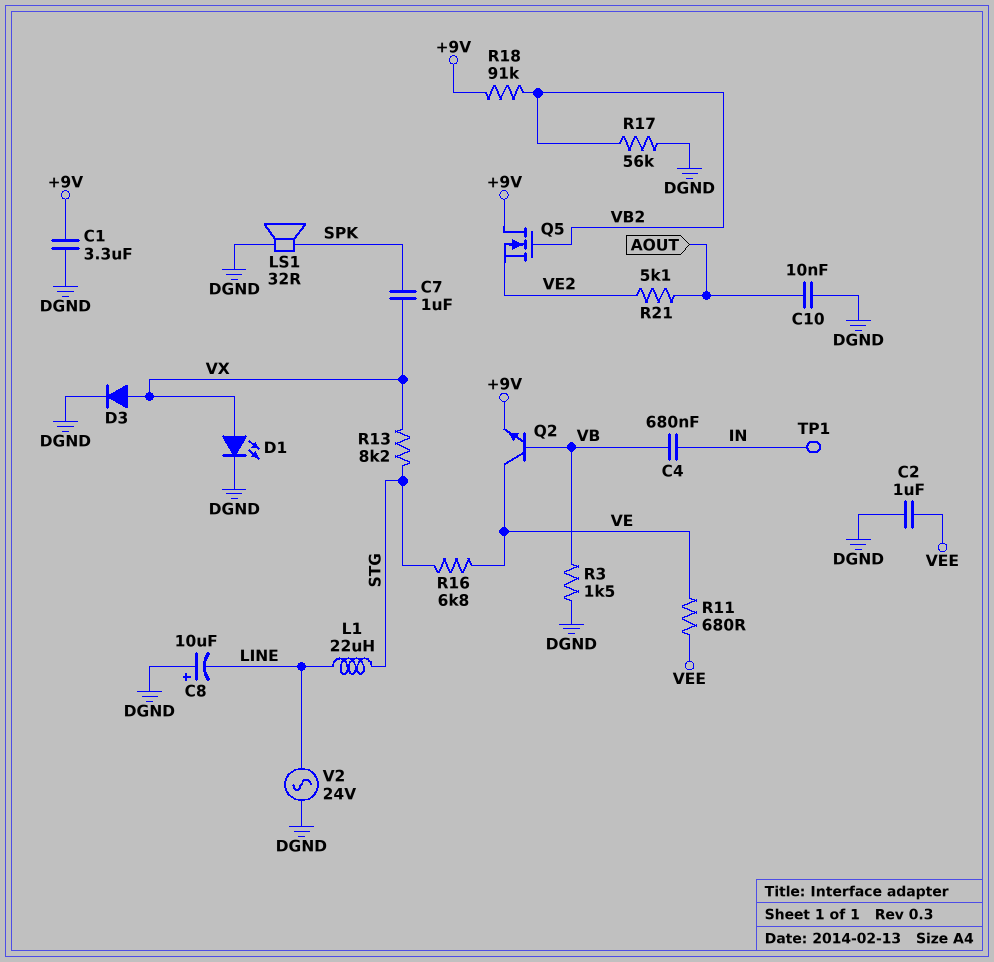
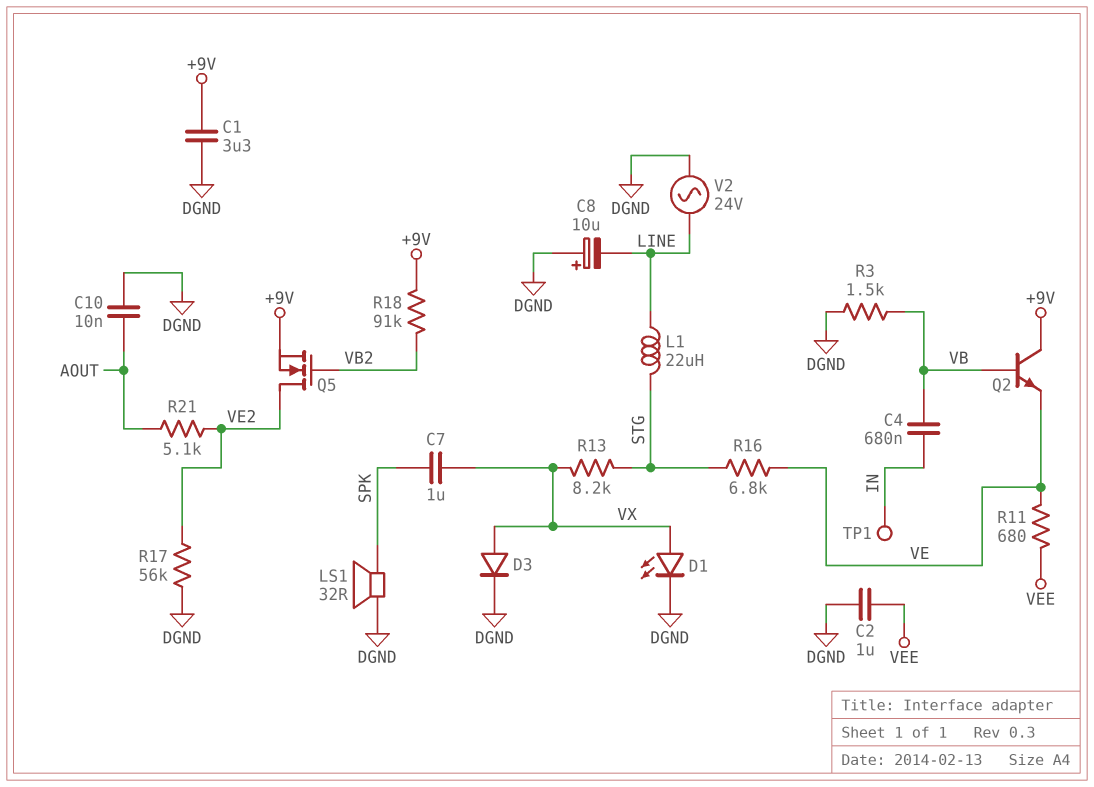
Q2: NPN (B VB, C VE, E +9V) -> NPN (B VB, C +9V, E VE)
Q5: NMOS (G VB2, D +9V, S VE2) -> NMOS (G VB2, D VE2, S +9V)
R17: 56k (DGND, VB2) -> 56k (DGND, VE2)

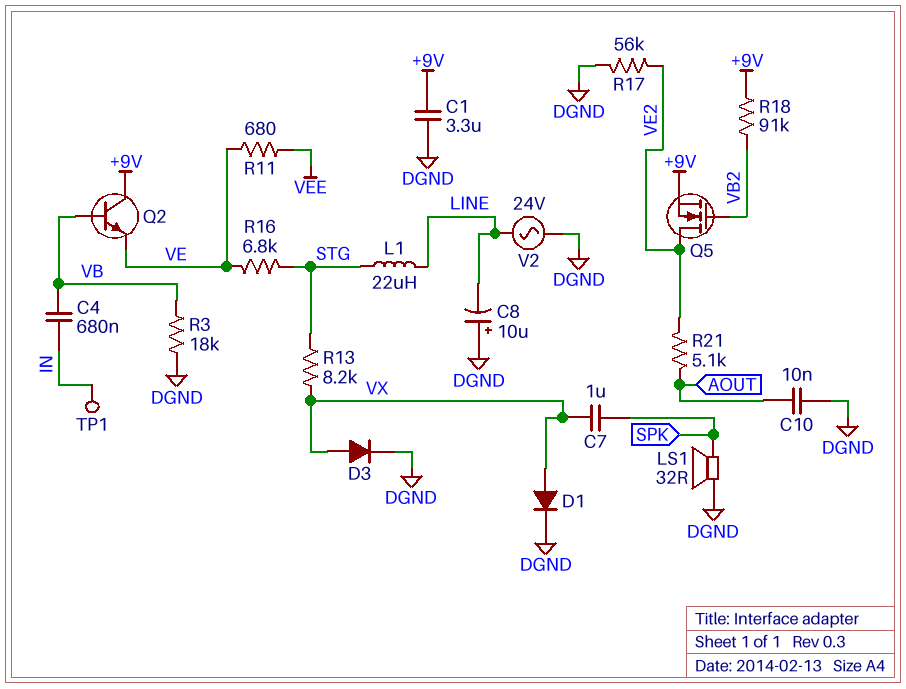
C2: 1uF (DGND, VEE) -> none
D1: LED (A VX, K DGND) -> diode (A VX, K DGND)
R3: 1.5k (DGND, VB) -> 18k (DGND, VB)

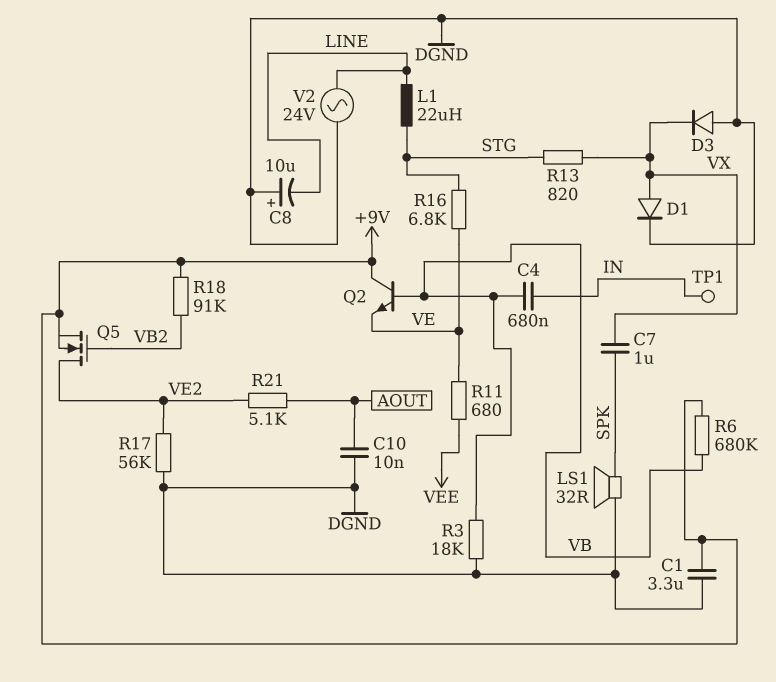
D3: diode (A VX, K DGND) -> diode (A DGND, K VX)
R6: none -> 680k (+9V, VB)
R13: 8.2k (STG, VX) -> 820 (STG, VX)

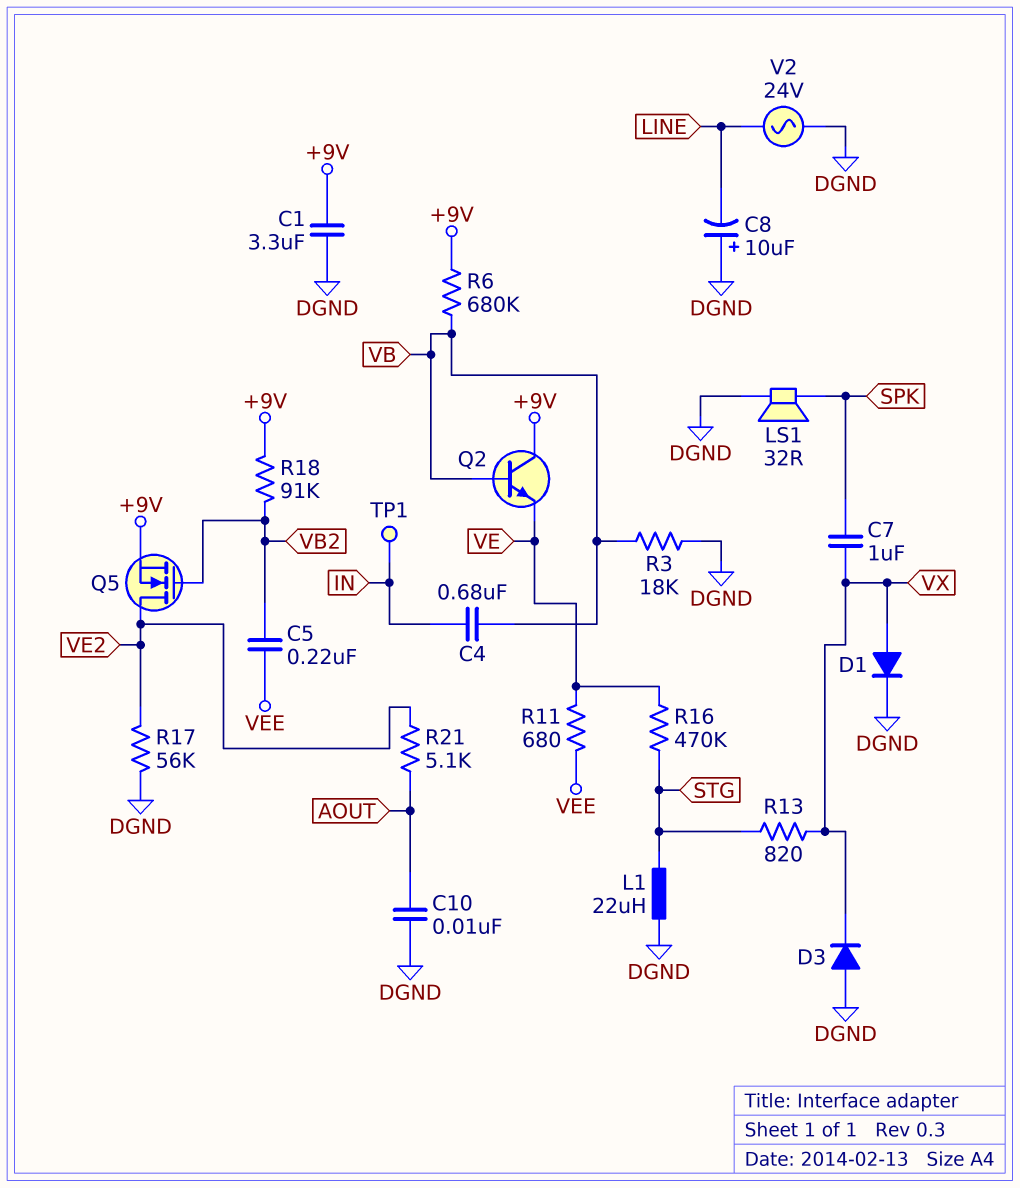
C5: none -> 220nF (VB2, VEE)
L1: 22uH (LINE, STG) -> 22uH (DGND, STG)
R16: 6.8k (STG, VE) -> 470k (STG, VE)

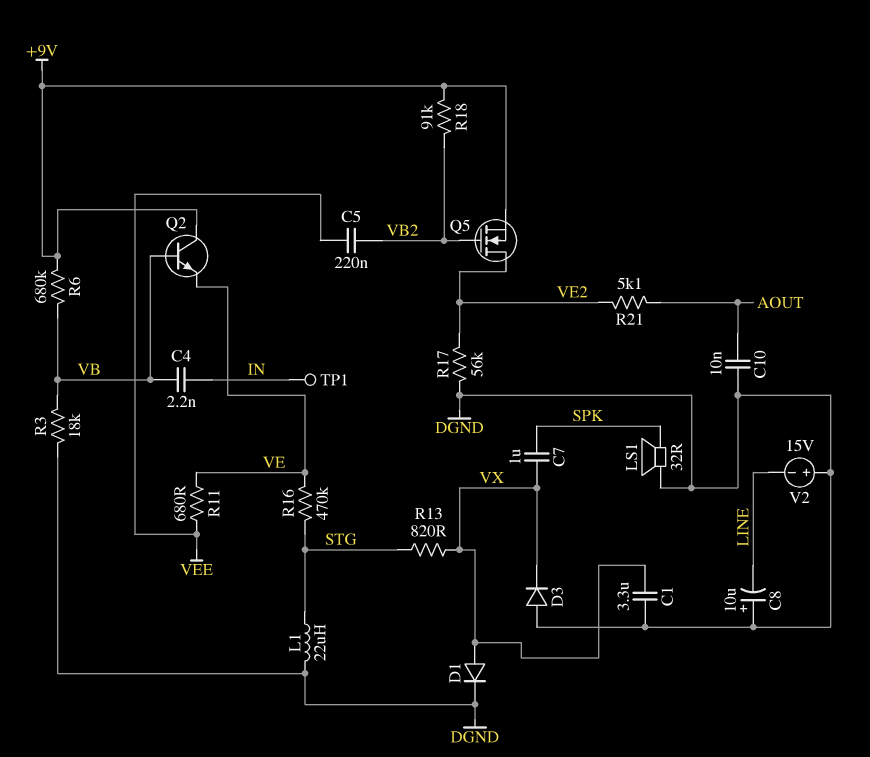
C1: 3.3uF (+9V, DGND) -> 3.3uF (DGND, VX)
C4: 680nF (IN, VB) -> 2.2nF (IN, VB)
V2: AC 24V (DGND, LINE) -> 15V (plus DGND, minus LINE)

